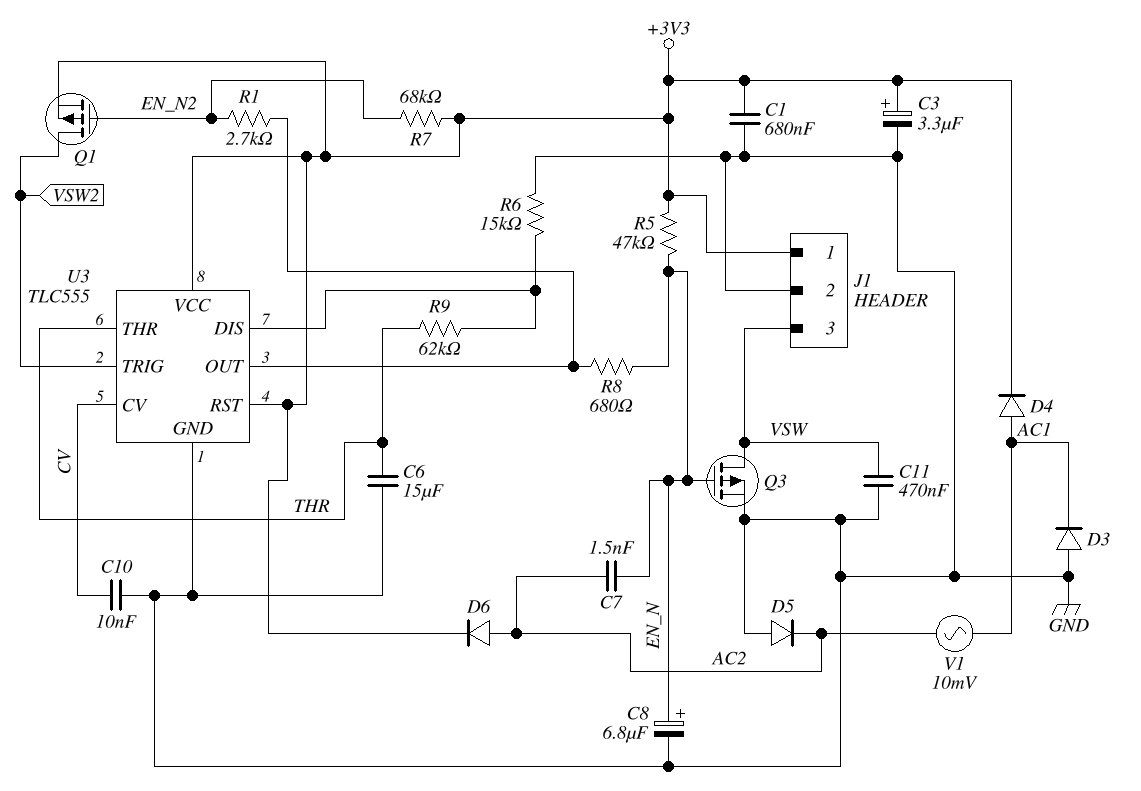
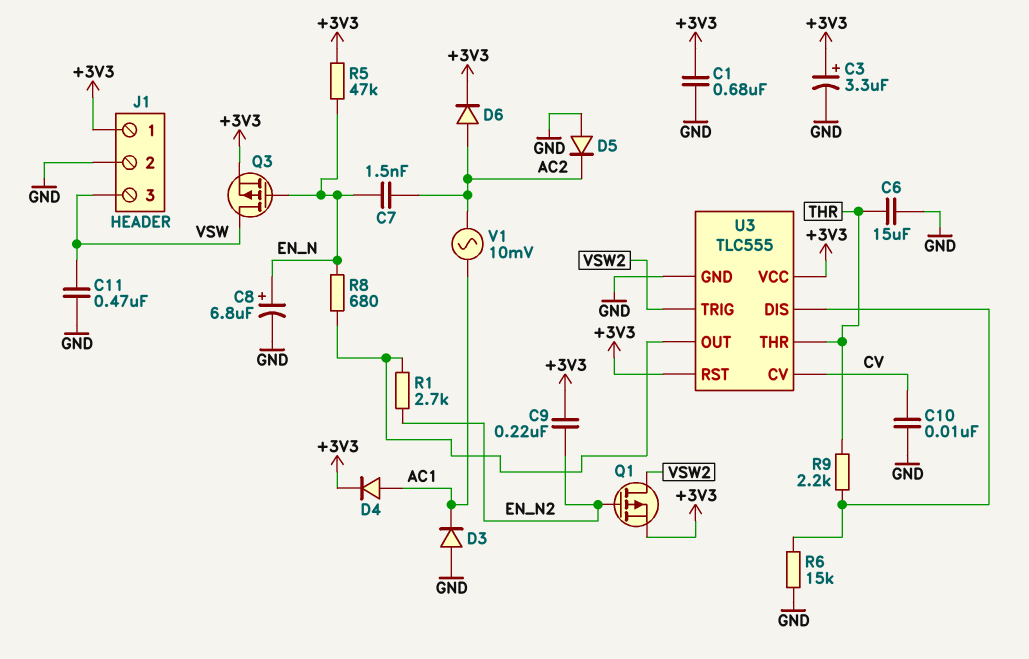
C9: none -> 220nF (+3V3, EN_N2)
Q3: PMOS (G EN_N, D VSW, S GND) -> PMOS (G EN_N, D VSW, S +3V3)
R7: 68k (+3V3, EN_N2) -> none
R9: 62k (THR, U3/DIS) -> 2.2k (THR, U3/DIS)

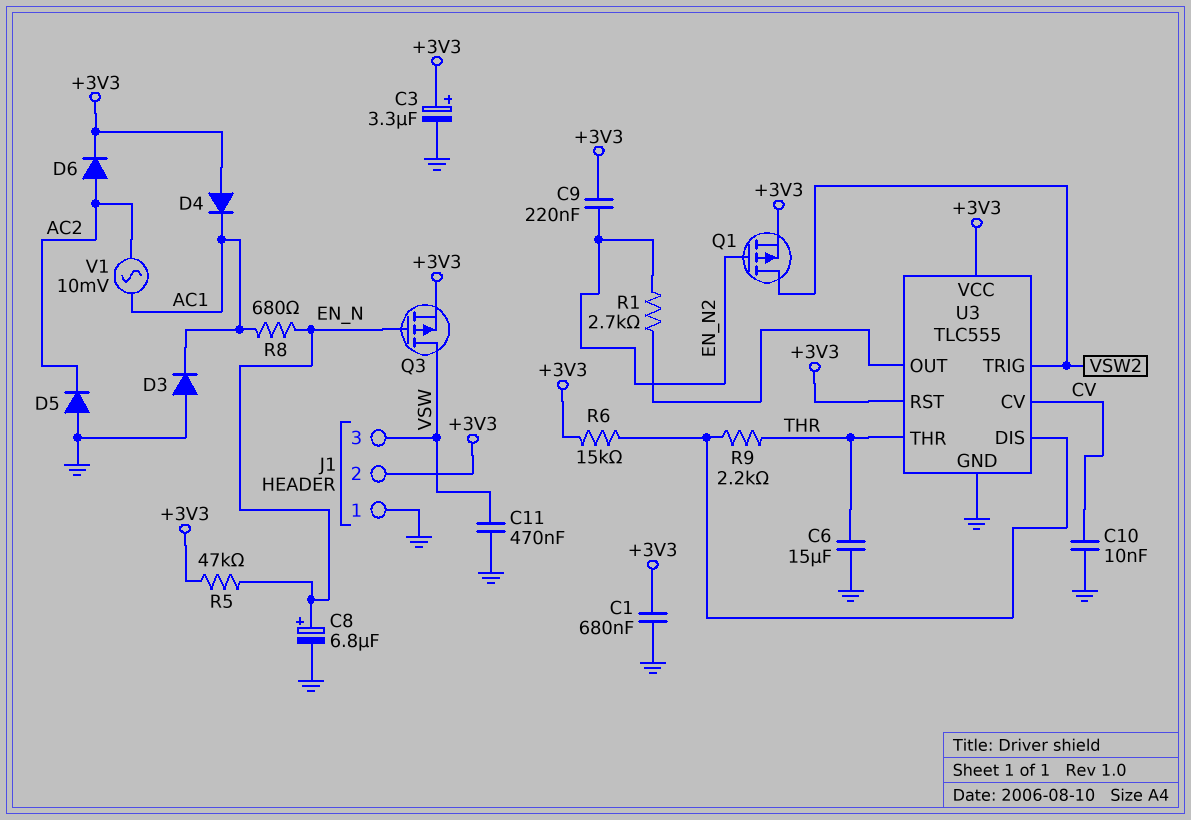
C7: 1.5nF (AC2, EN_N) -> none
D4: diode (A AC1, K +3V3) -> diode (A +3V3, K AC1)
J1 pin 1: +3V3 -> GND
J1 pin 2: GND -> +3V3
R6: 15k (GND, U3/DIS) -> 15k (+3V3, U3/DIS)
R8: 680 (EN_N, U3/OUT) -> 680 (AC1, EN_N)

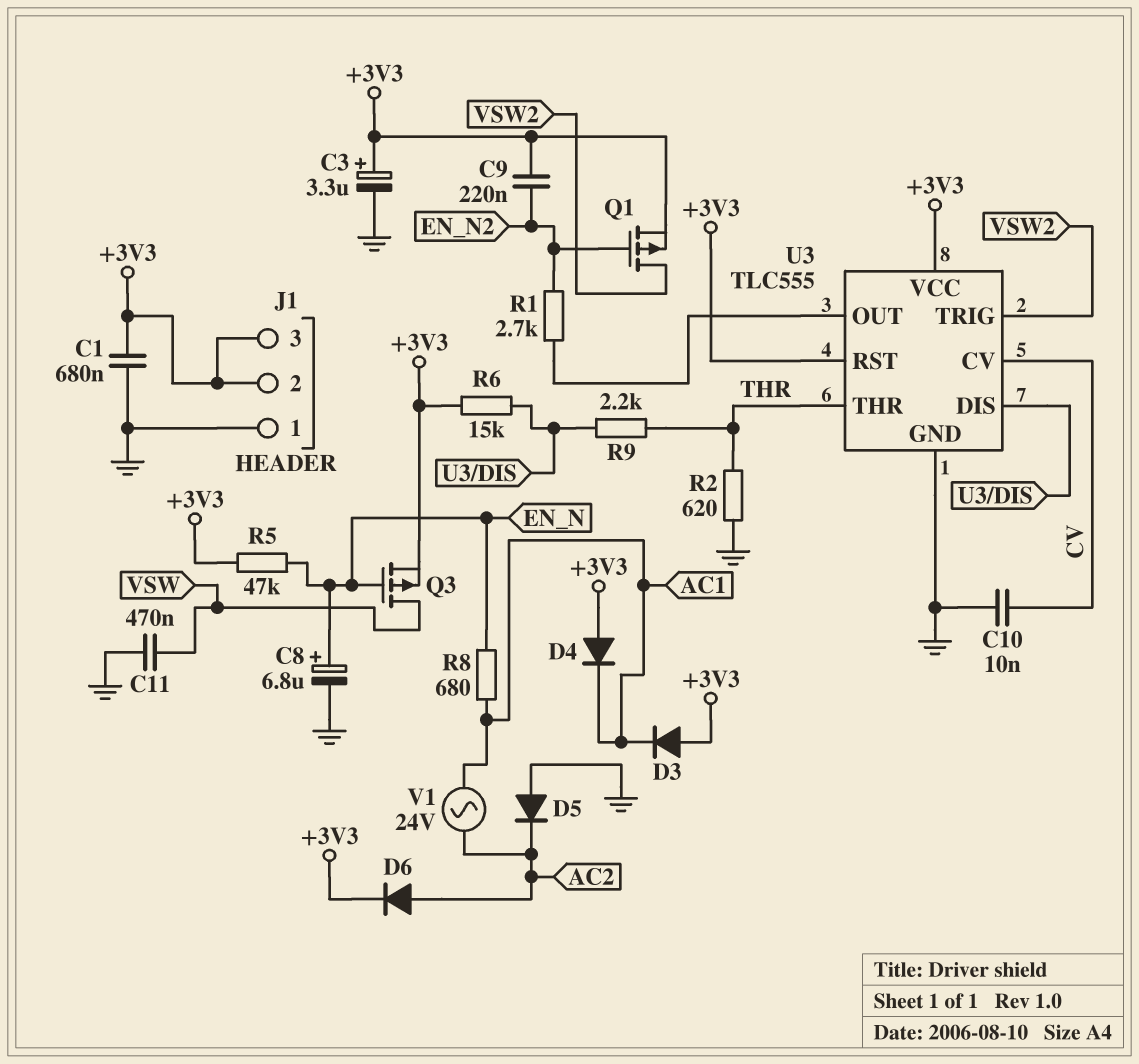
C6: 15uF (GND, THR) -> none
D3: diode (A GND, K AC1) -> diode (A +3V3, K AC1)
J1 pin 3: VSW -> +3V3
R2: none -> 620 (GND, THR)
V1: AC 10mV (AC1, AC2) -> AC 24V (AC1, AC2)

